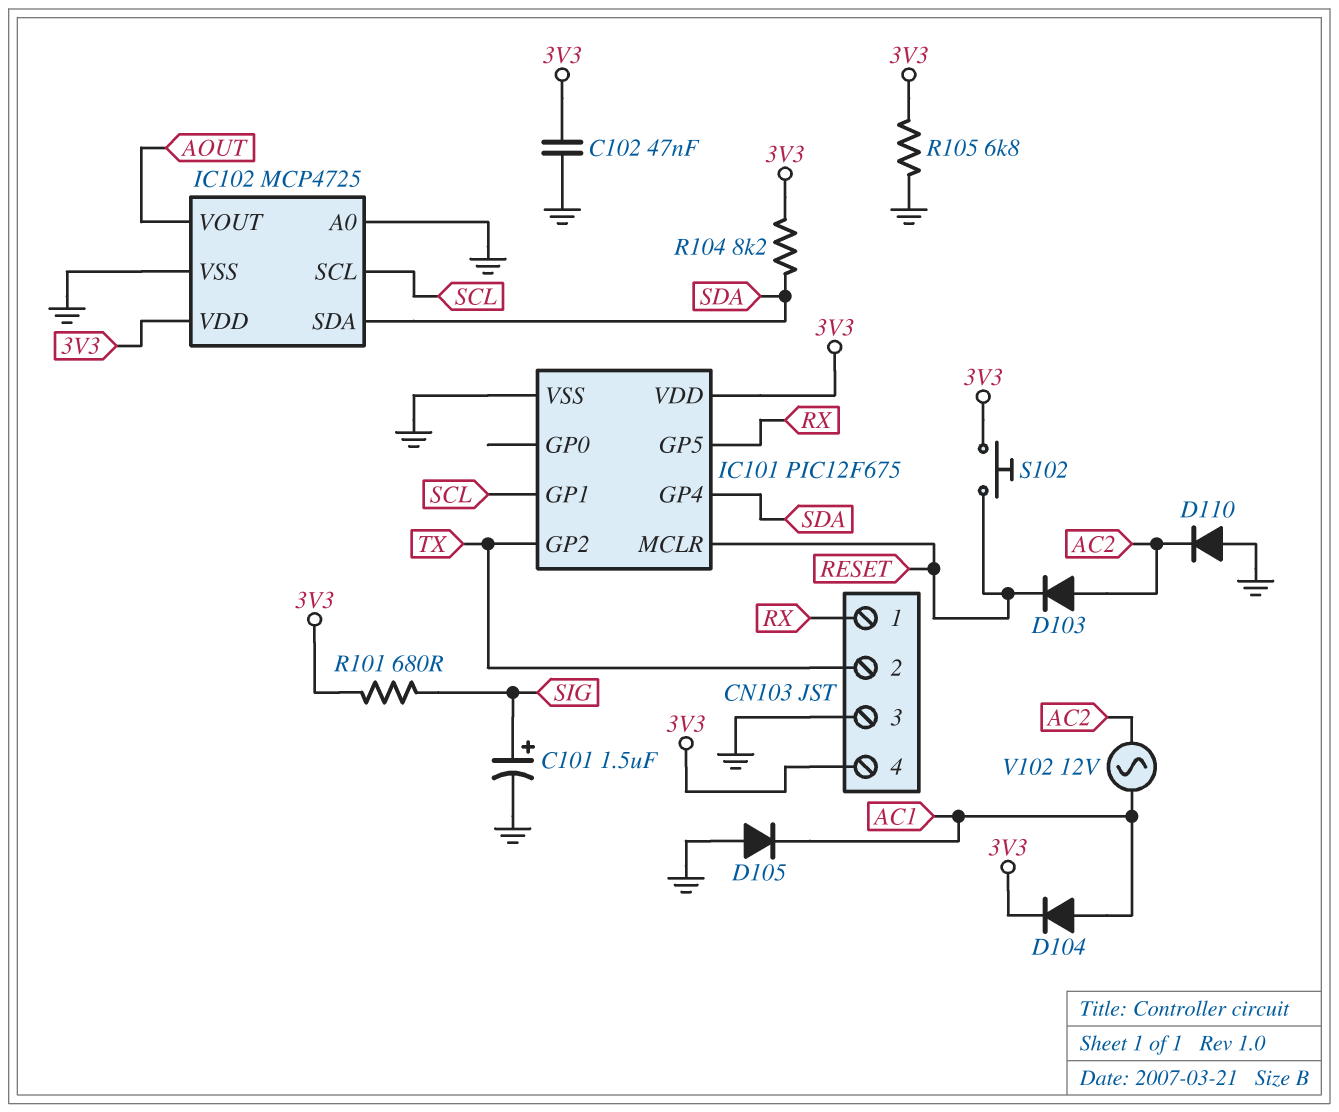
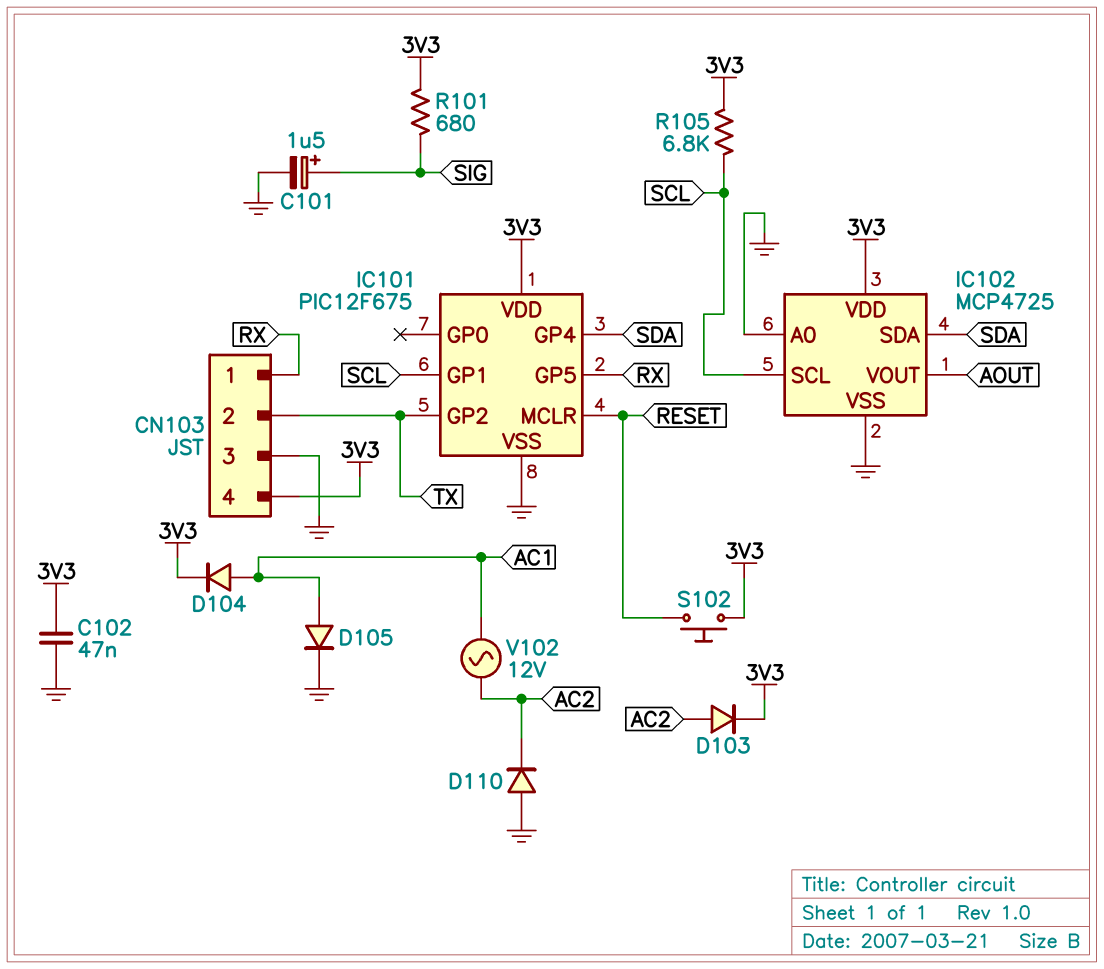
D103: diode (A AC2, K RESET) -> diode (A AC2, K 3V3)
D105: diode (A GND, K AC1) -> diode (A AC1, K GND)
R104: 8.2k (3V3, SDA) -> none
R105: 6.8k (3V3, GND) -> 6.8k (3V3, SCL)

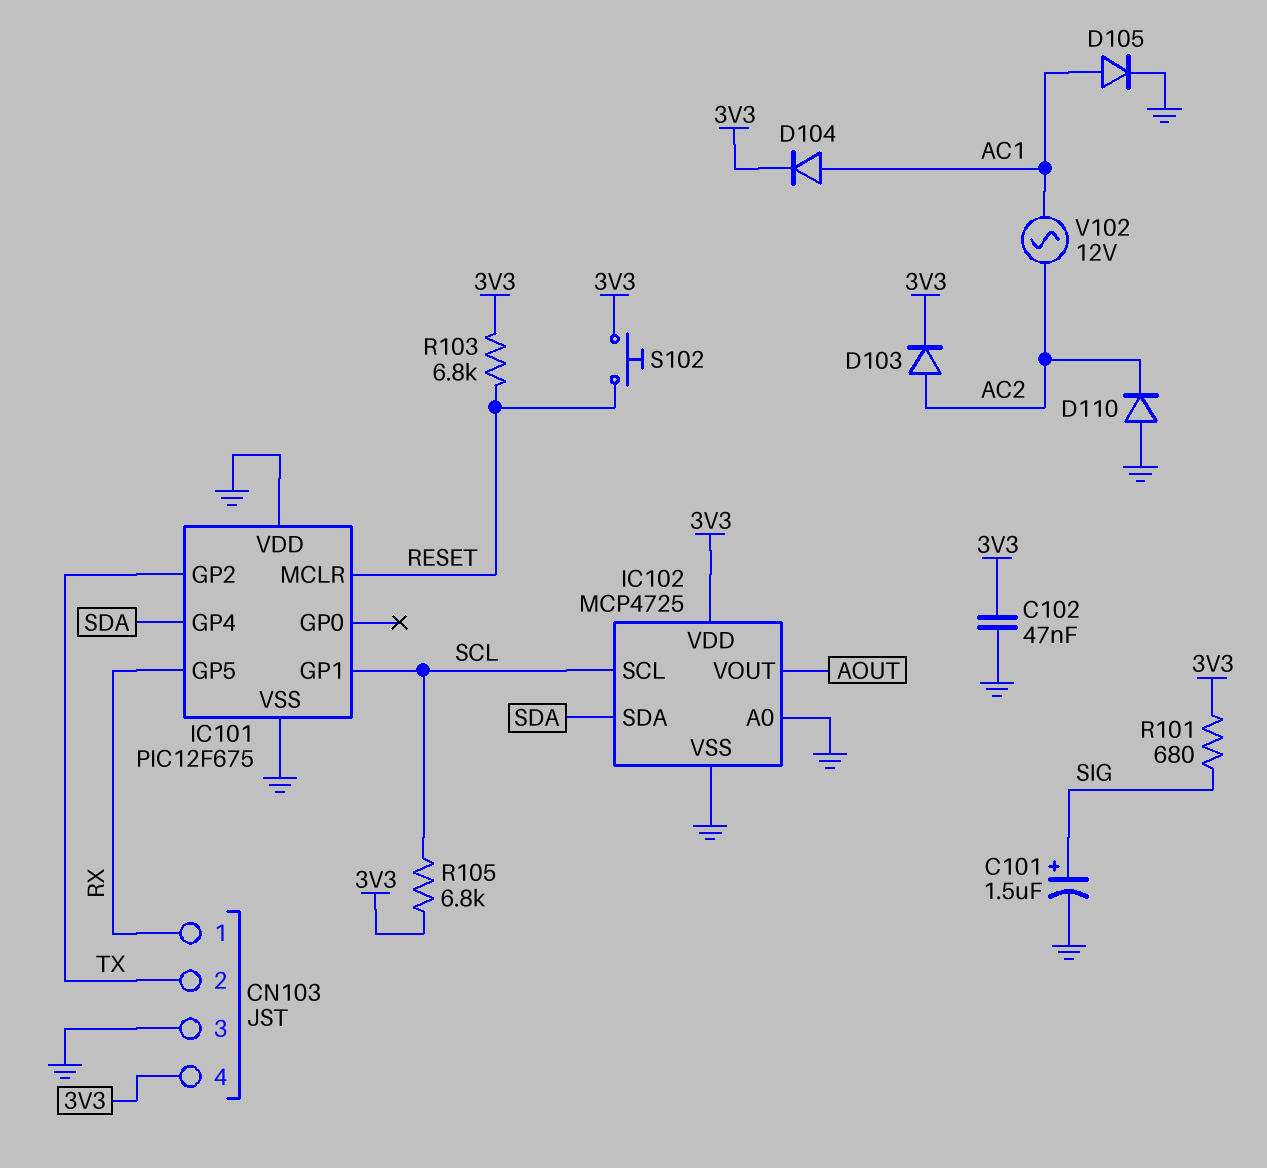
IC101 pin VDD: 3V3 -> GND
R103: none -> 6.8k (3V3, RESET)

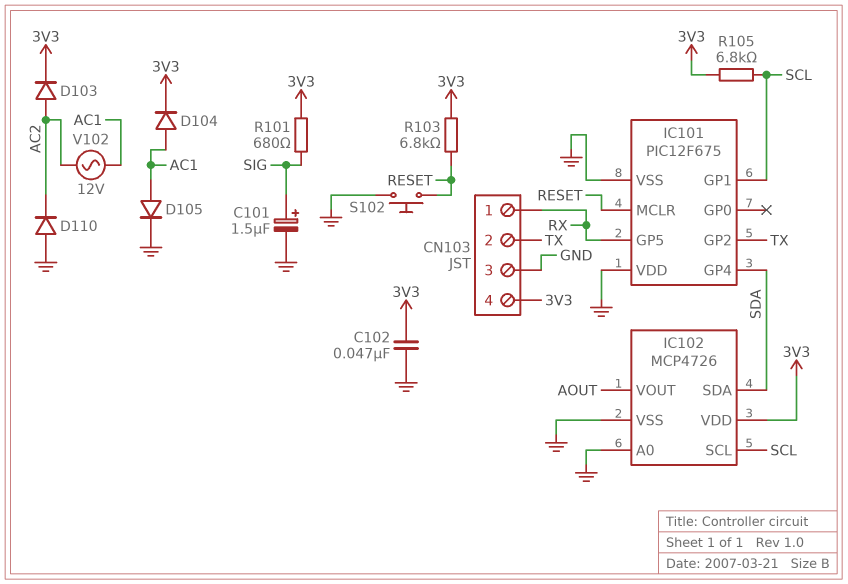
IC102: MCP4725 -> MCP4726
S102: button (3V3, RESET) -> button (GND, RESET)

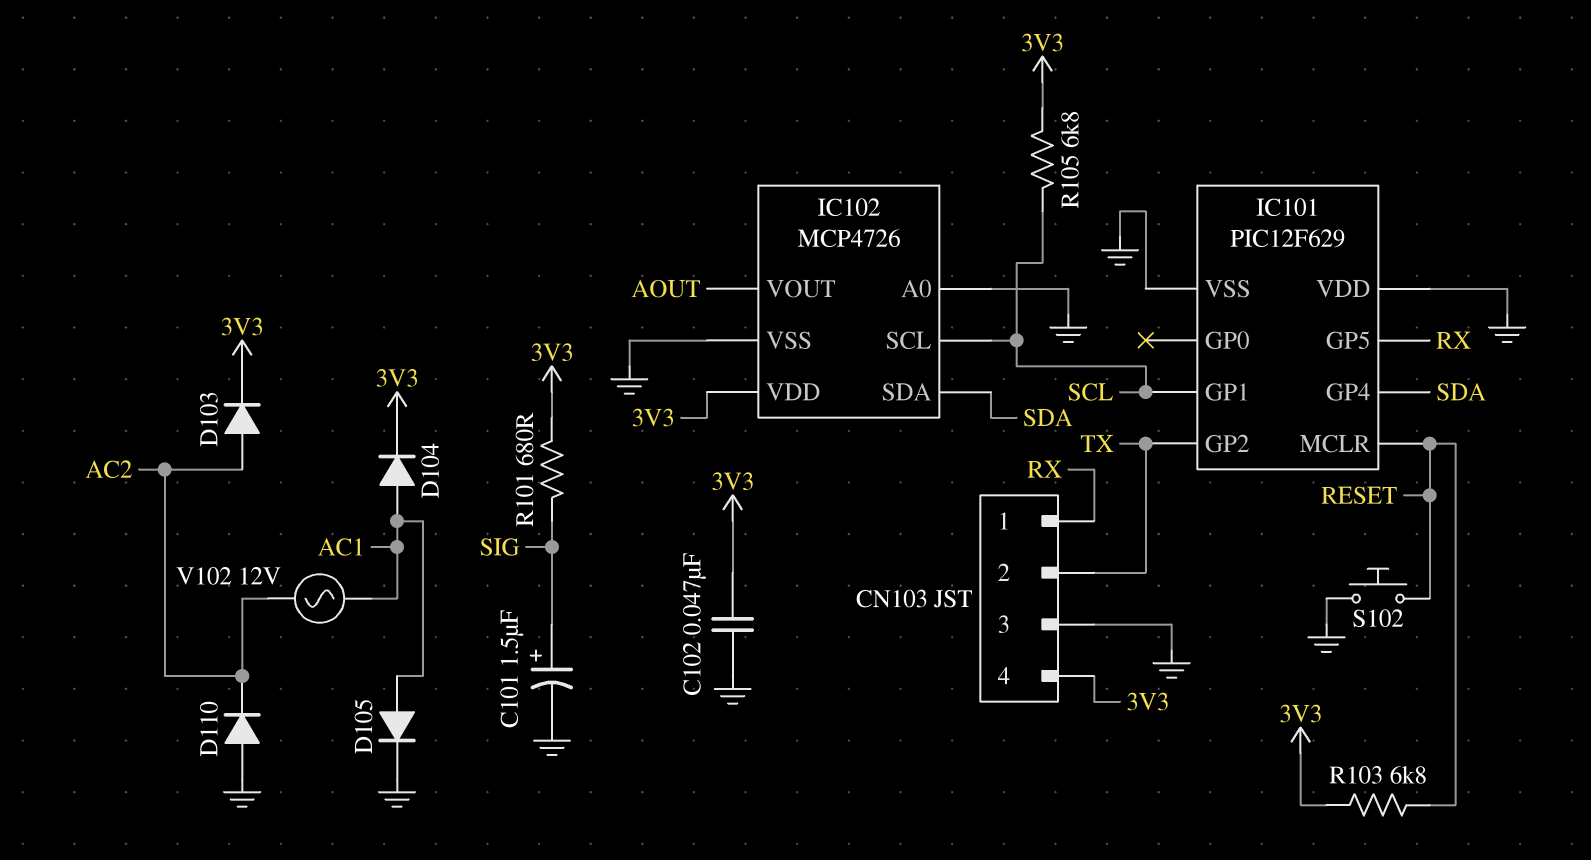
IC101: PIC12F675 -> PIC12F629

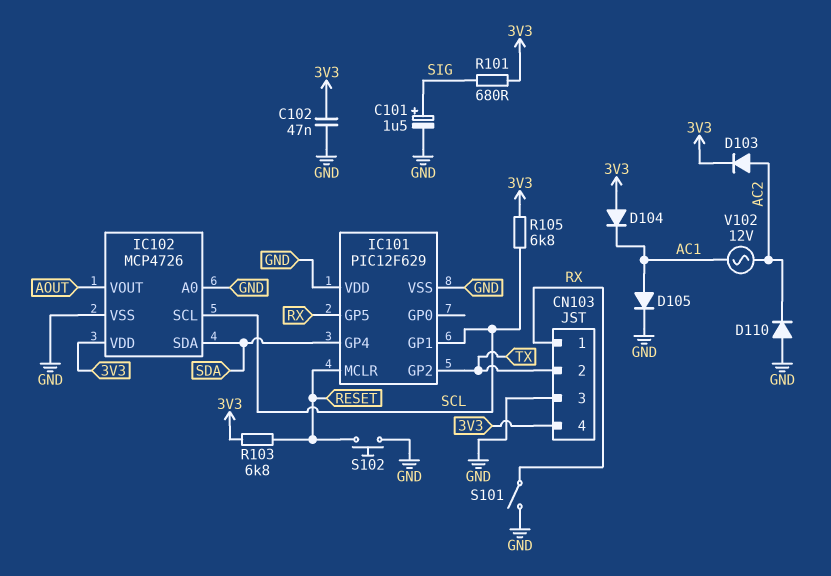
D104: diode (A AC1, K 3V3) -> diode (A 3V3, K AC1)
S101: none -> switch (GND, RX)

